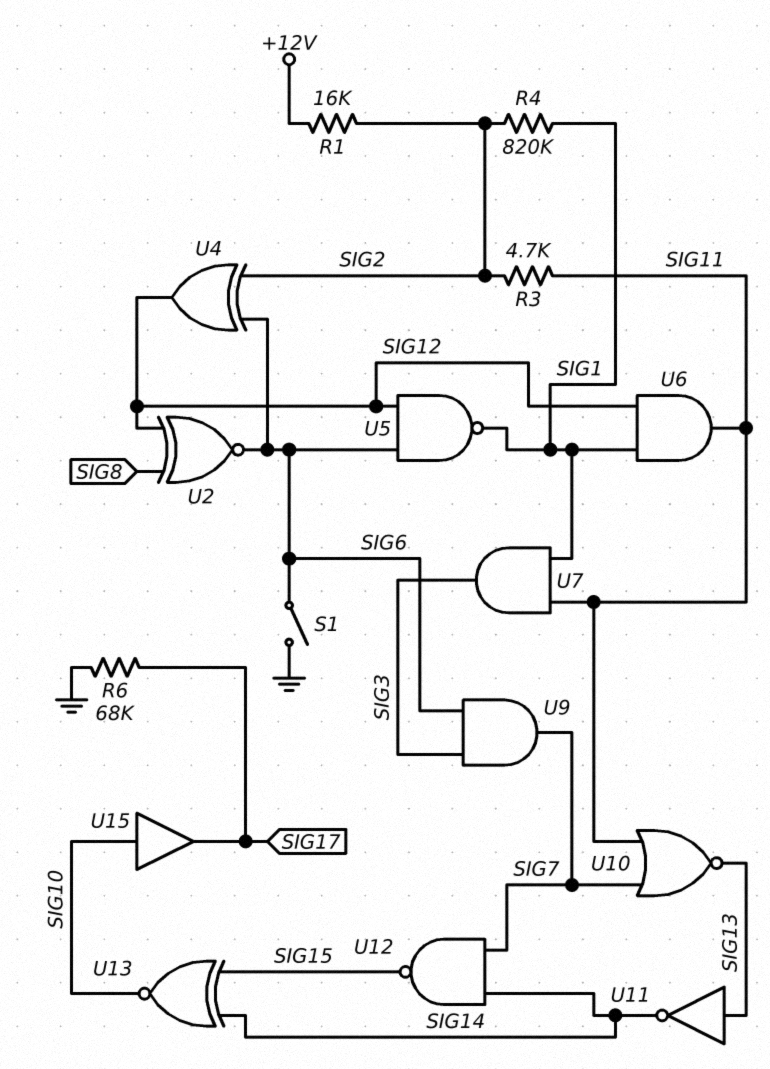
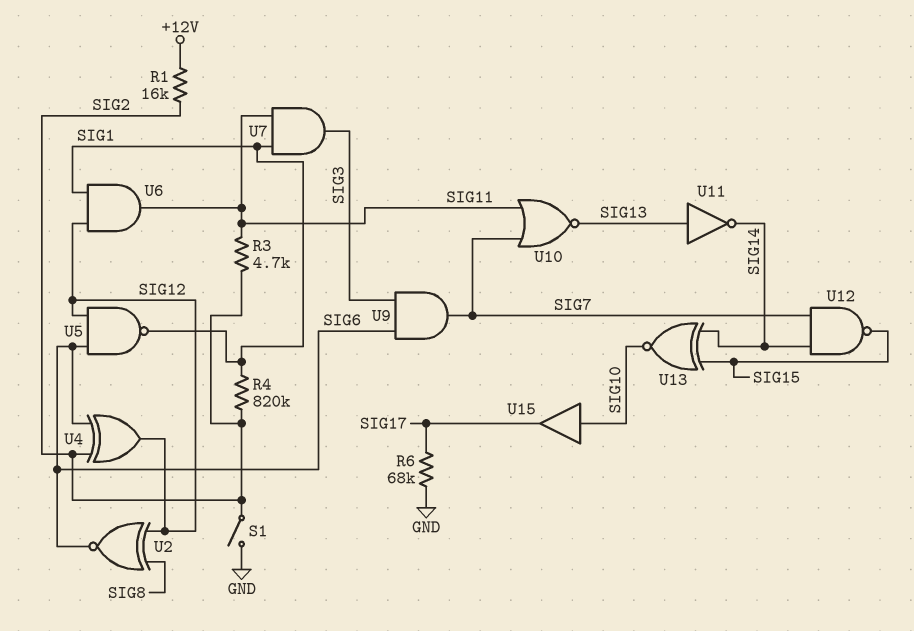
S1: switch (GND, SIG6) -> switch (GND, SIG2)

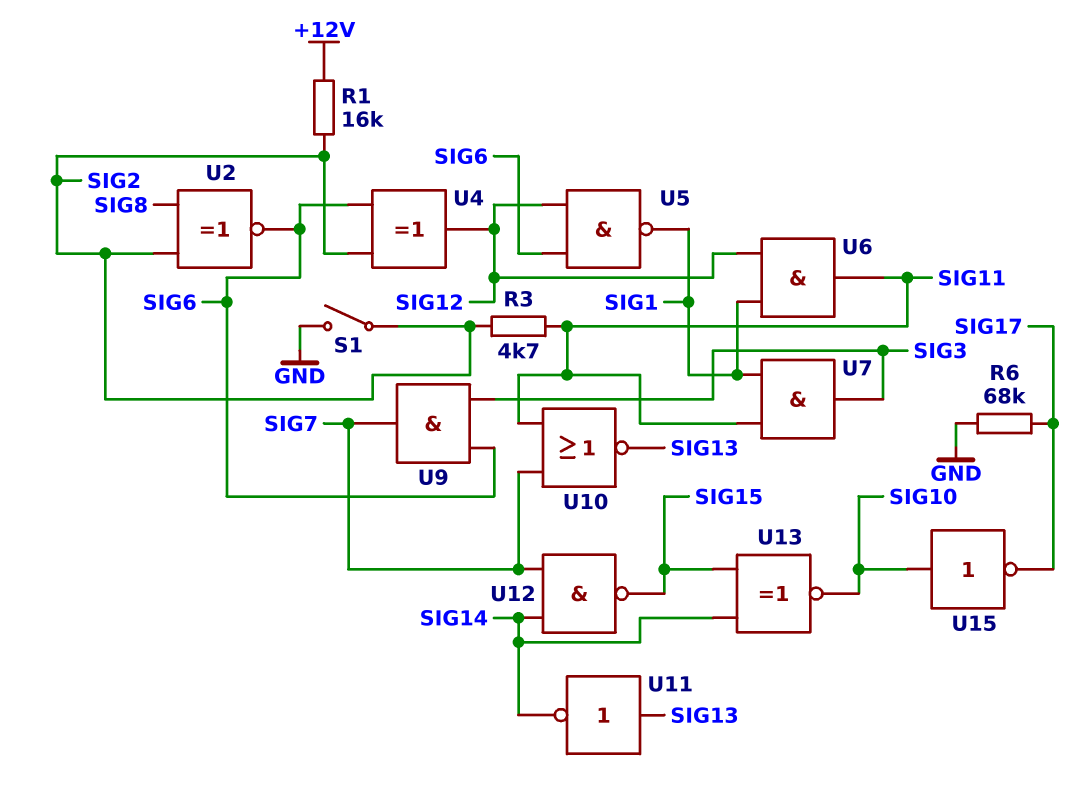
R4: 820k (SIG1, SIG2) -> none
U2: XNOR (in SIG8, in SIG12, out SIG6) -> XNOR (in SIG2, in SIG8, out SIG6)
U15: buffer (in SIG10, out SIG17) -> NOT (in SIG10, out SIG17)

